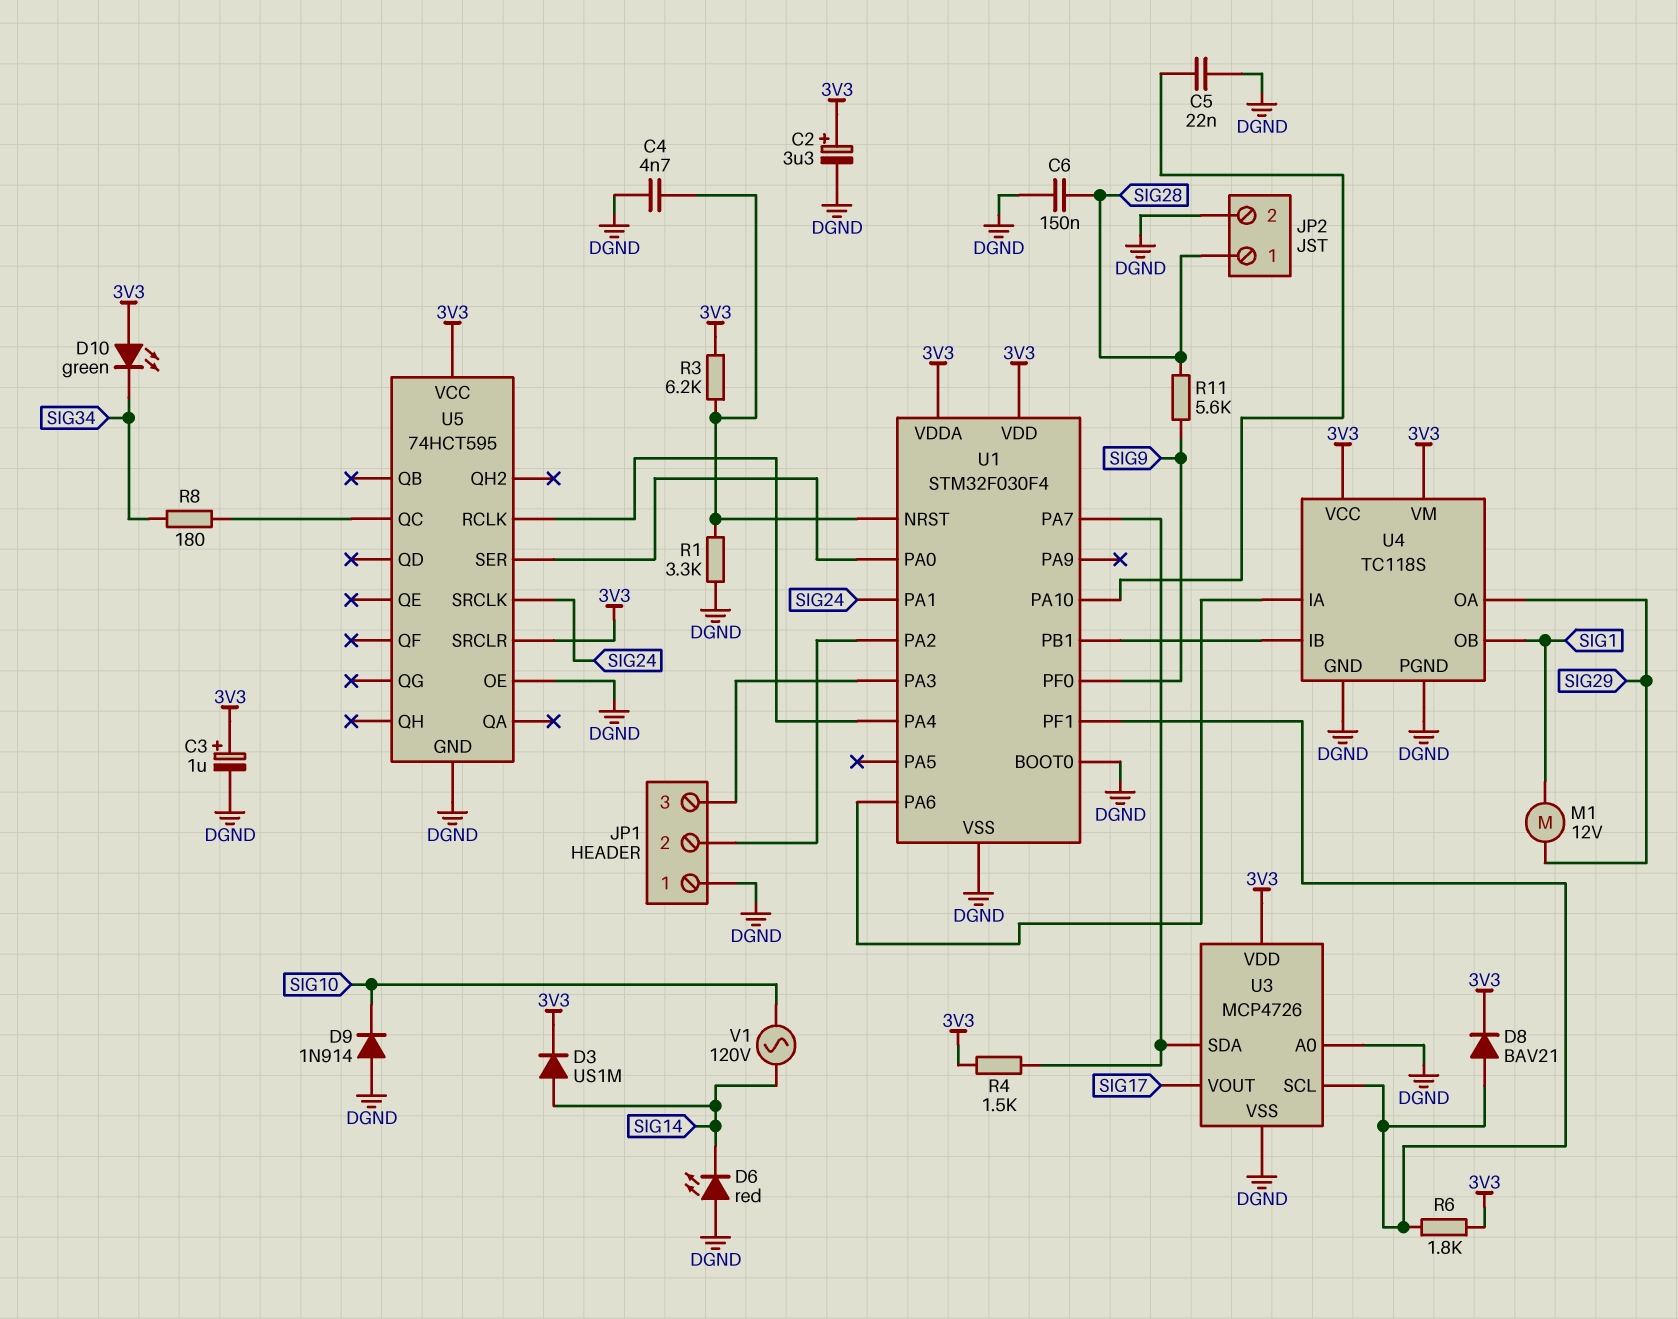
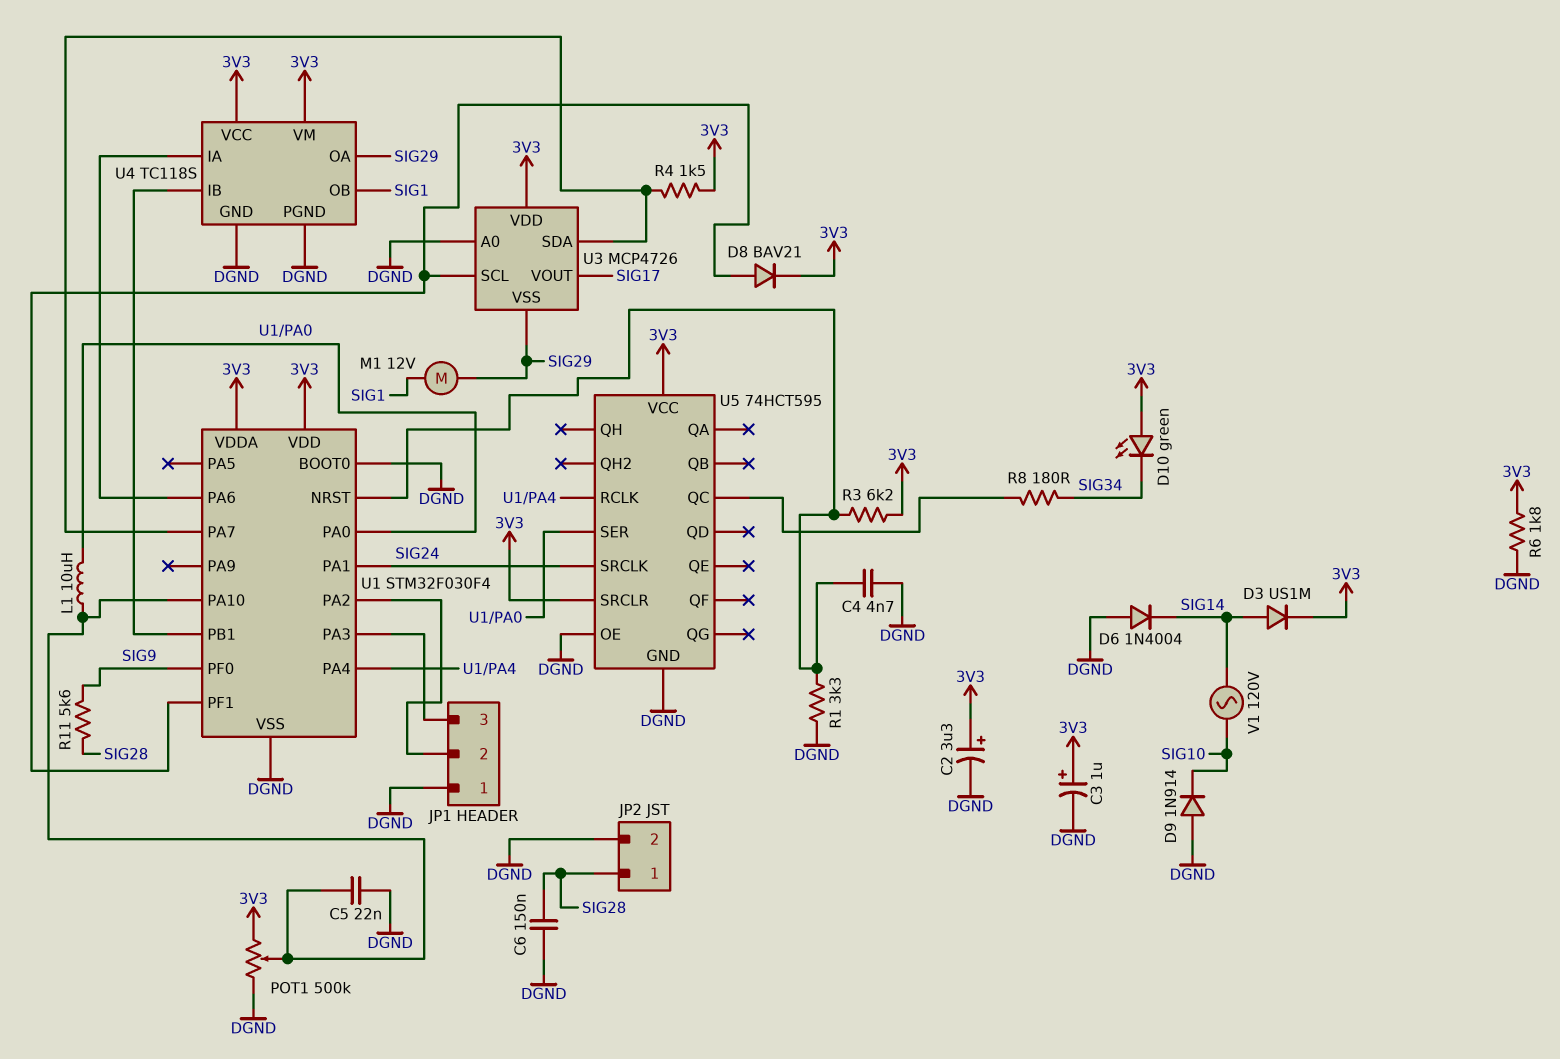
D6: LED red (A DGND, K SIG14) -> diode 1N4004 (A DGND, K SIG14)
L1: none -> 10uH (U1/PA0, U1/PA10)
POT1: none -> 500k (3V3, DGND, wiper U1/PA10)
R6: 1.8k (3V3, U1/PF1) -> 1.8k (3V3, DGND)
U3 pin VSS: DGND -> SIG29

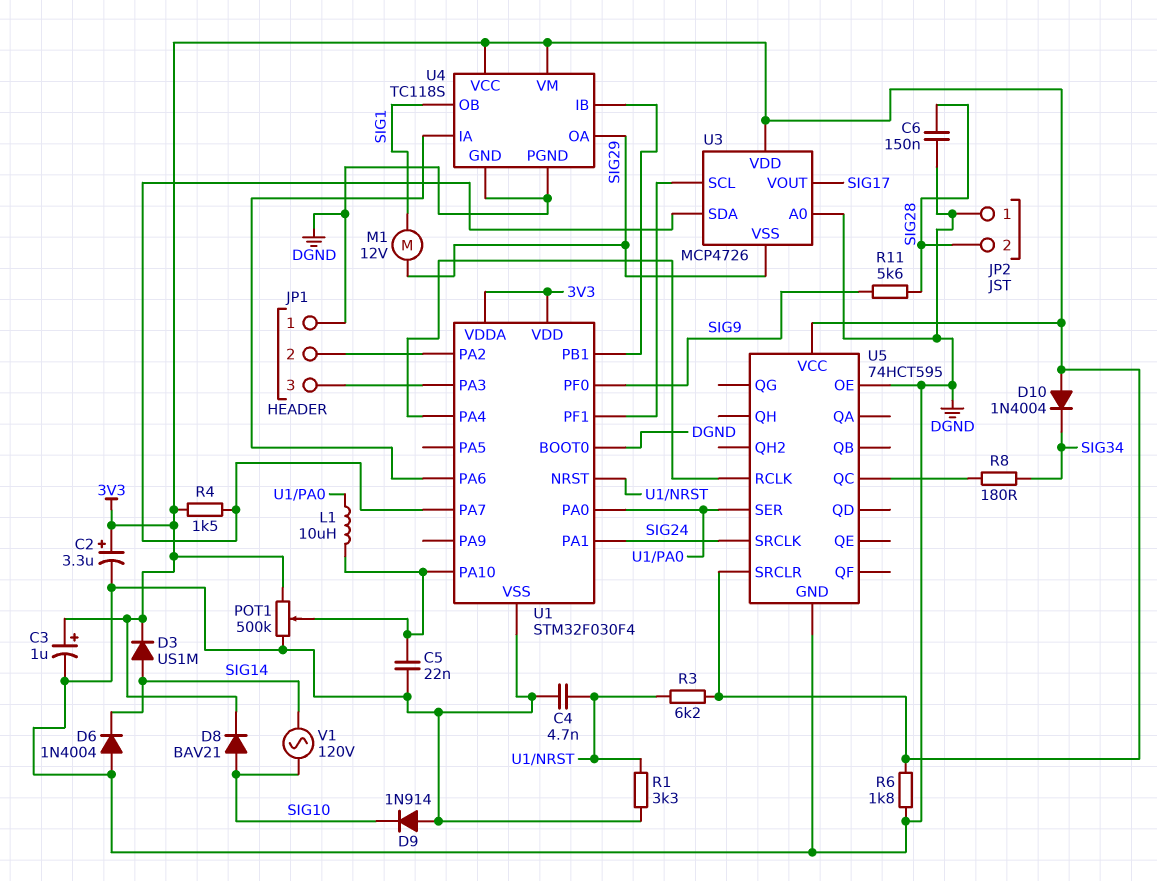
D8: diode BAV21 (A U1/PF1, K 3V3) -> diode BAV21 (A SIG10, K 3V3)
D10: LED green (A 3V3, K SIG34) -> diode 1N4004 (A 3V3, K SIG34)
JP2 pin 1: SIG28 -> DGND
JP2 pin 2: DGND -> SIG28

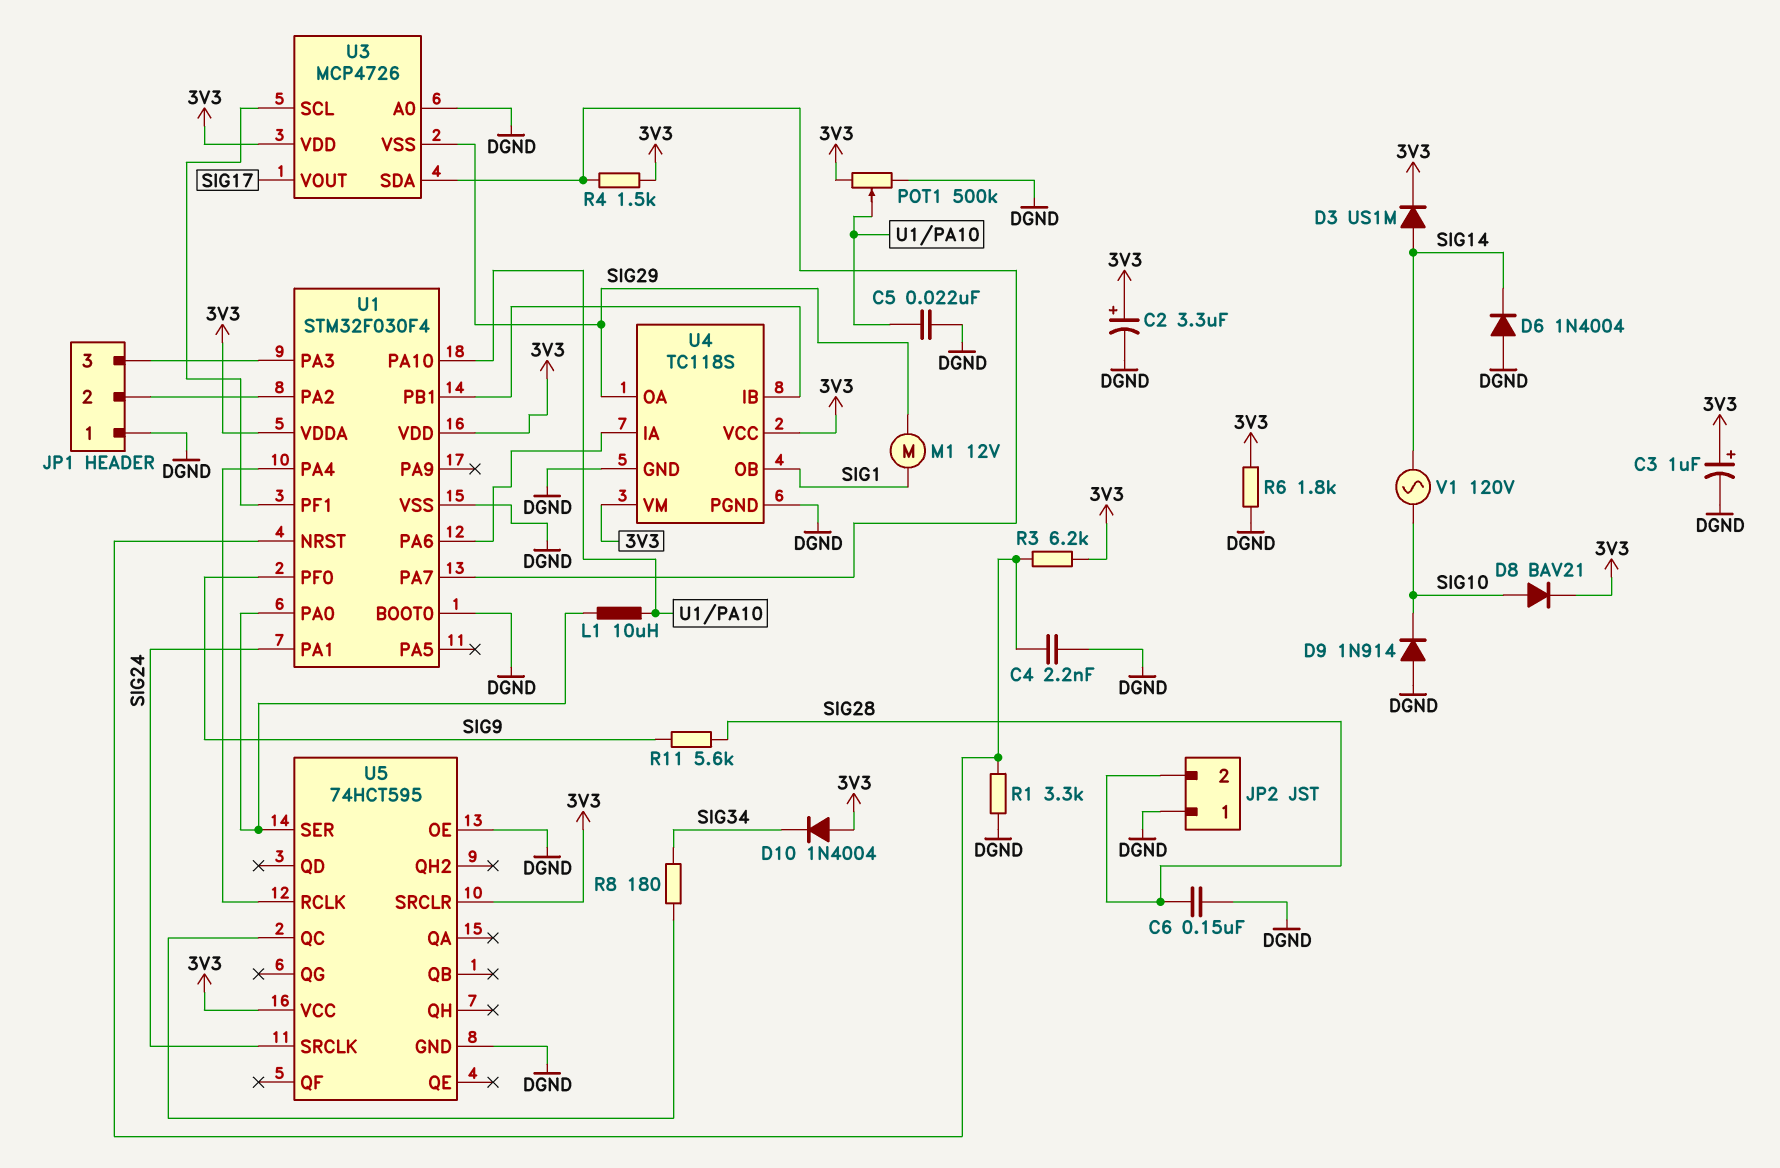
C4: 4.7nF (DGND, U1/NRST) -> 2.2nF (DGND, U1/NRST)

